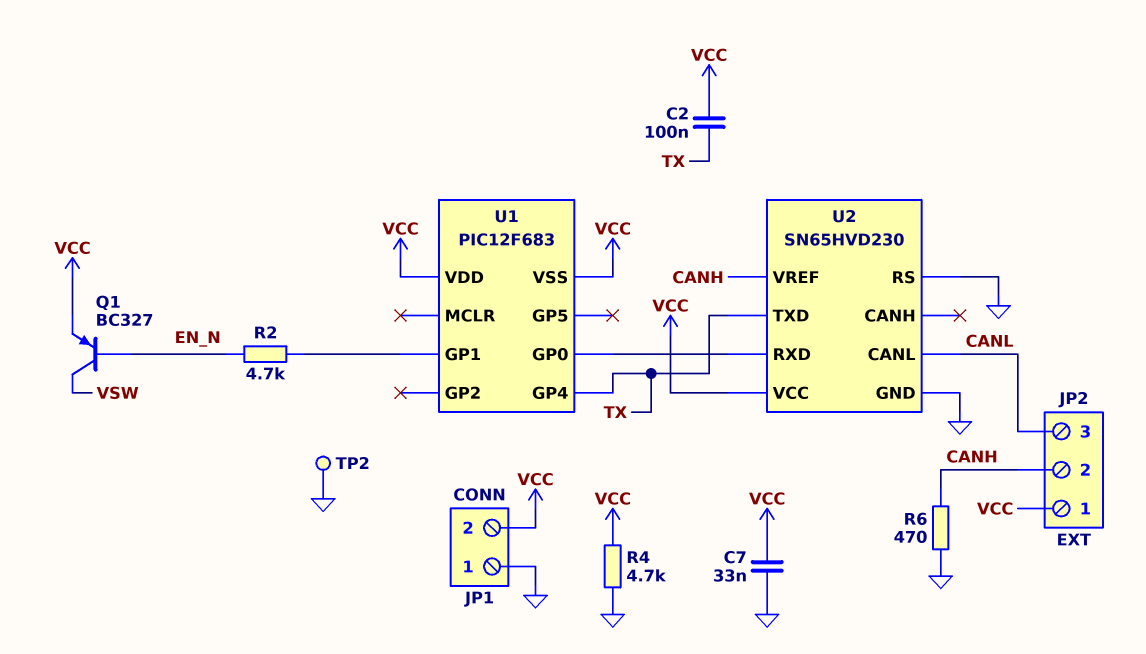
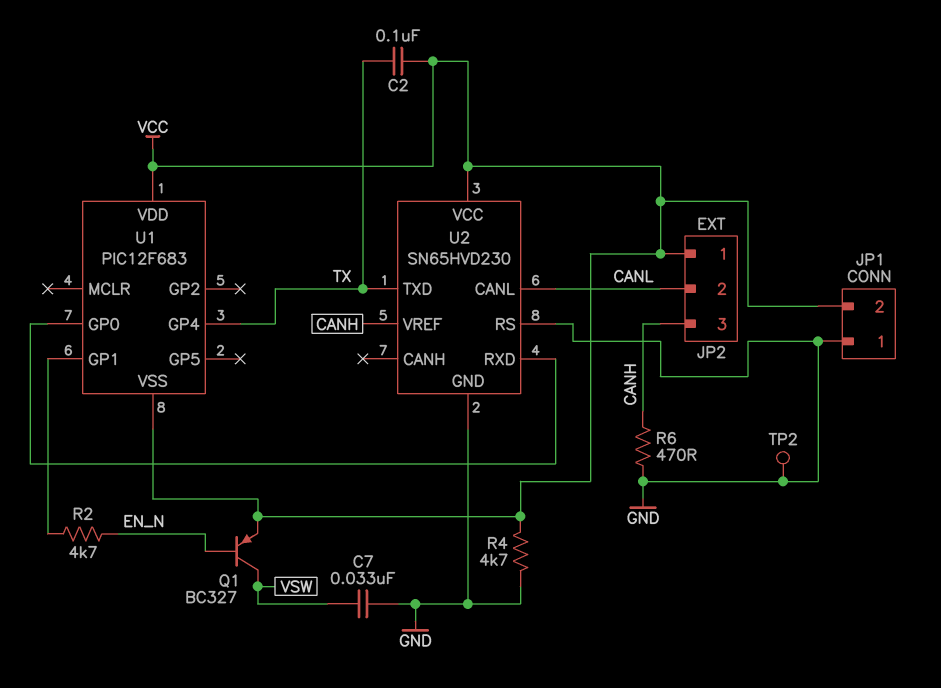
C7: 33nF (GND, VCC) -> 33nF (GND, VSW)
JP2 pin 2: CANH -> CANL
JP2 pin 3: CANL -> CANH

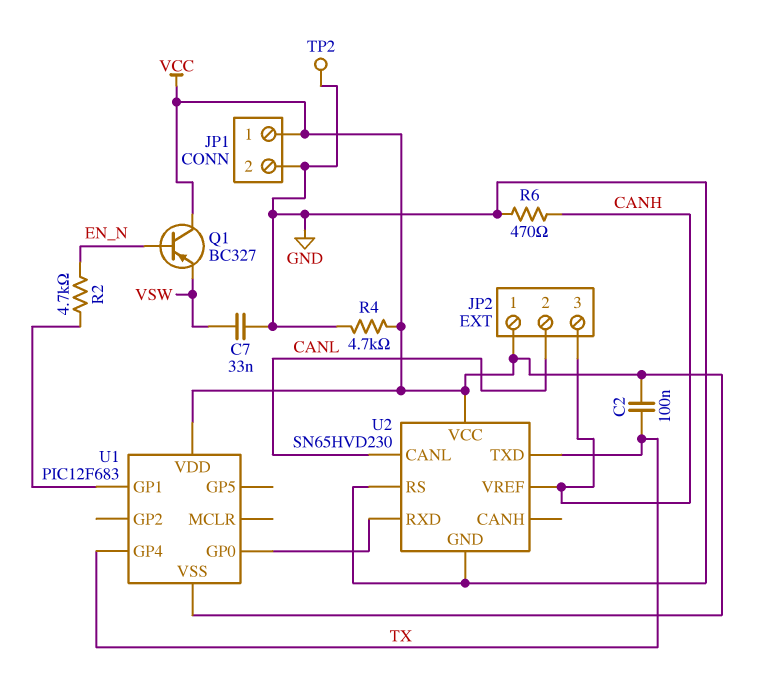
JP1 pin 1: GND -> VCC
JP1 pin 2: VCC -> GND
Q1: PNP BC327 (B EN_N, C VSW, E VCC) -> PNP BC327 (B EN_N, C VCC, E VSW)

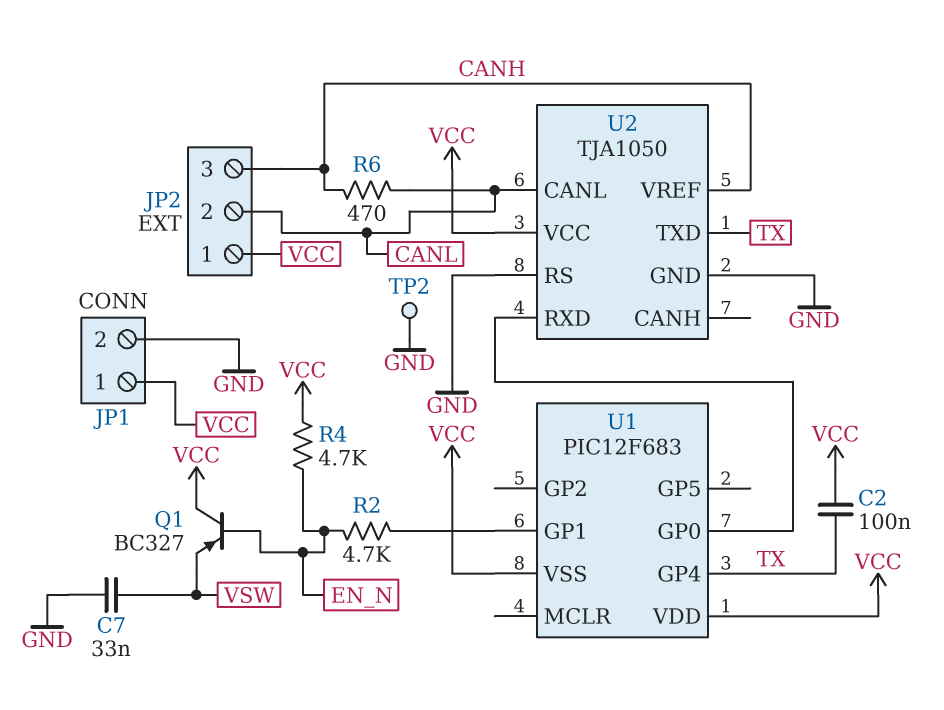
R4: 4.7k (GND, VCC) -> 4.7k (EN_N, VCC)
R6: 470 (CANH, GND) -> 470 (CANH, CANL)
U2: SN65HVD230 -> TJA1050

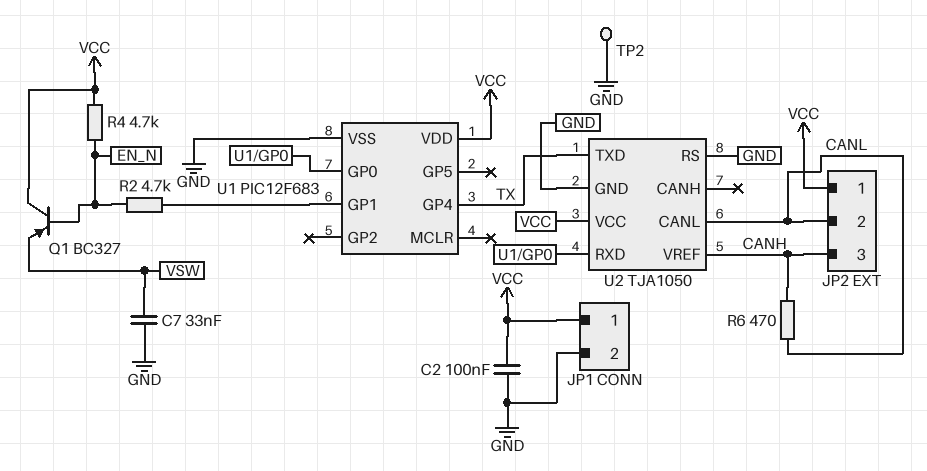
C2: 100nF (TX, VCC) -> 100nF (GND, VCC)
U1 pin VSS: VCC -> GND

